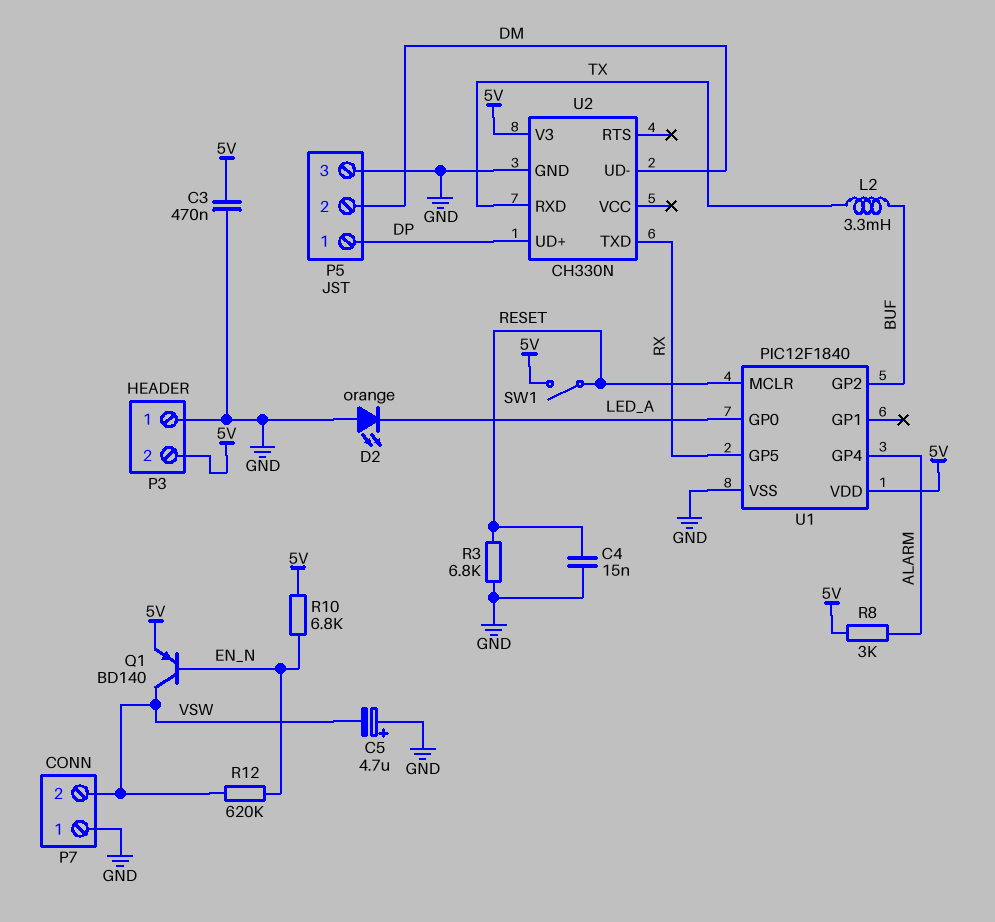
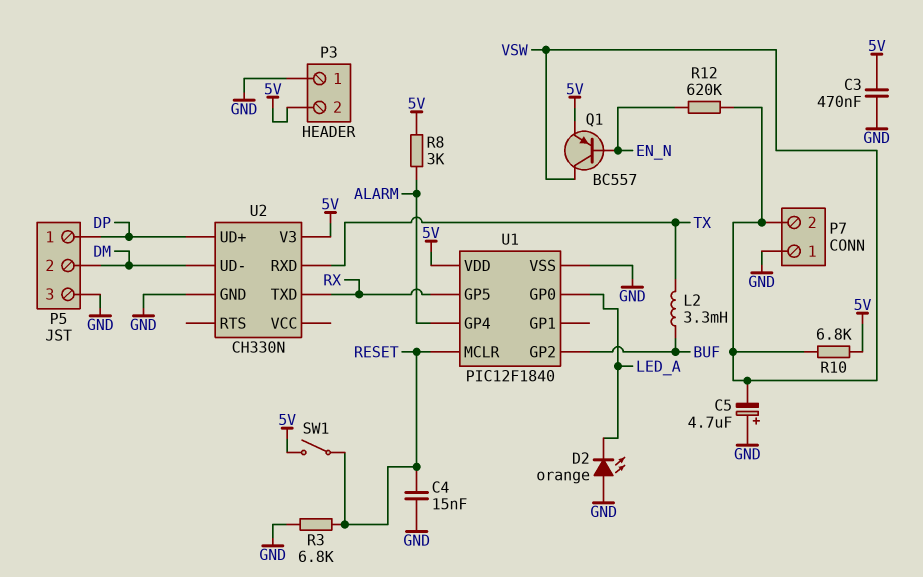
Q1: PNP BD140 (B EN_N, C VSW, E 5V) -> PNP BC557 (B EN_N, C VSW, E 5V)
R10: 6.8k (5V, EN_N) -> 6.8k (5V, VSW)

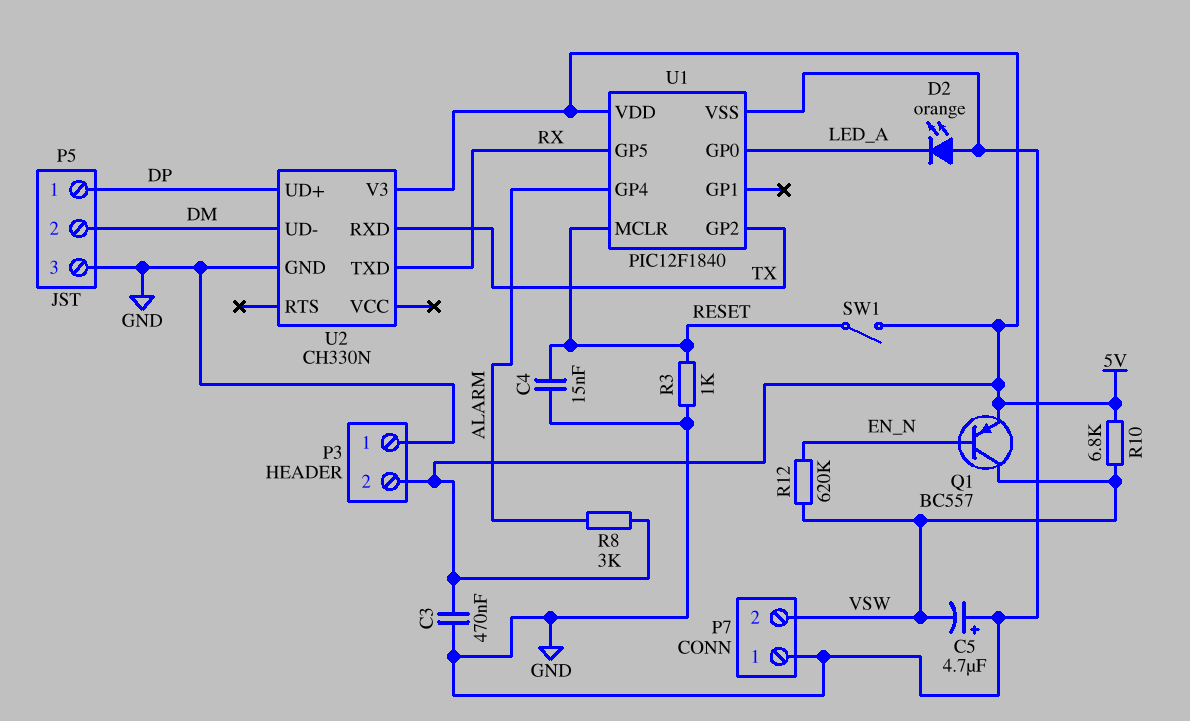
L2: 3.3mH (BUF, TX) -> none
R3: 6.8k (GND, RESET) -> 1k (GND, RESET)
U1 pin GP2: BUF -> TX

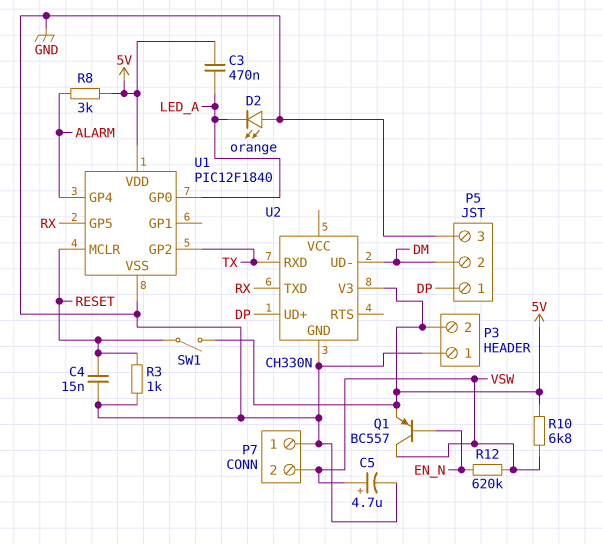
C3: 470nF (5V, GND) -> 470nF (5V, LED_A)
C5: 4.7uF (plus GND, minus VSW) -> 4.7uF (plus VSW, minus GND)

